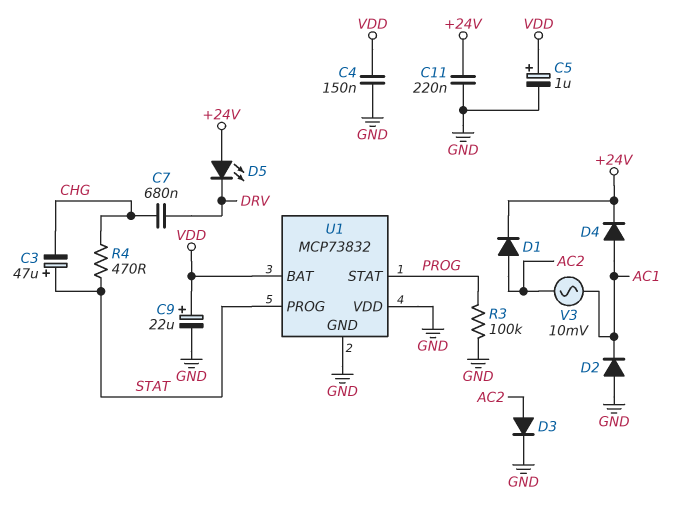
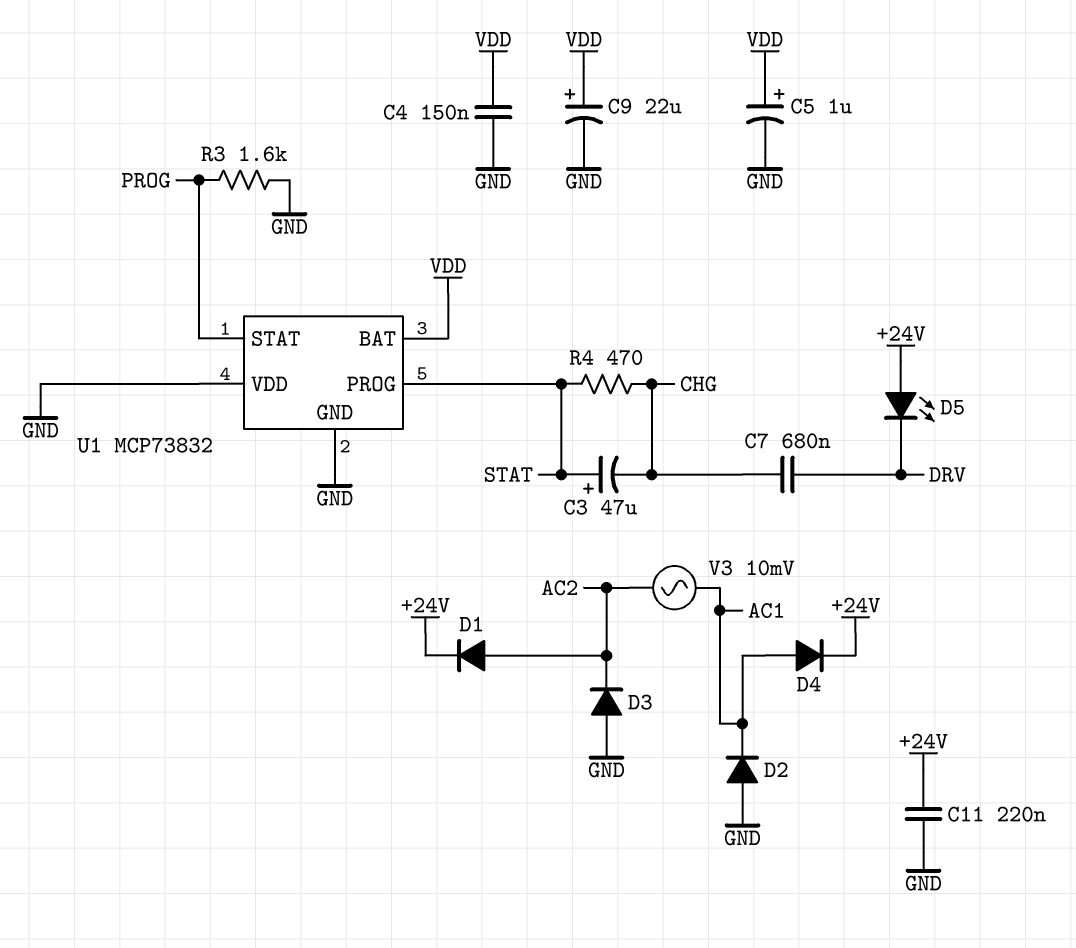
D3: diode (A AC2, K GND) -> diode (A GND, K AC2)
R3: 100k (GND, PROG) -> 1.6k (GND, PROG)

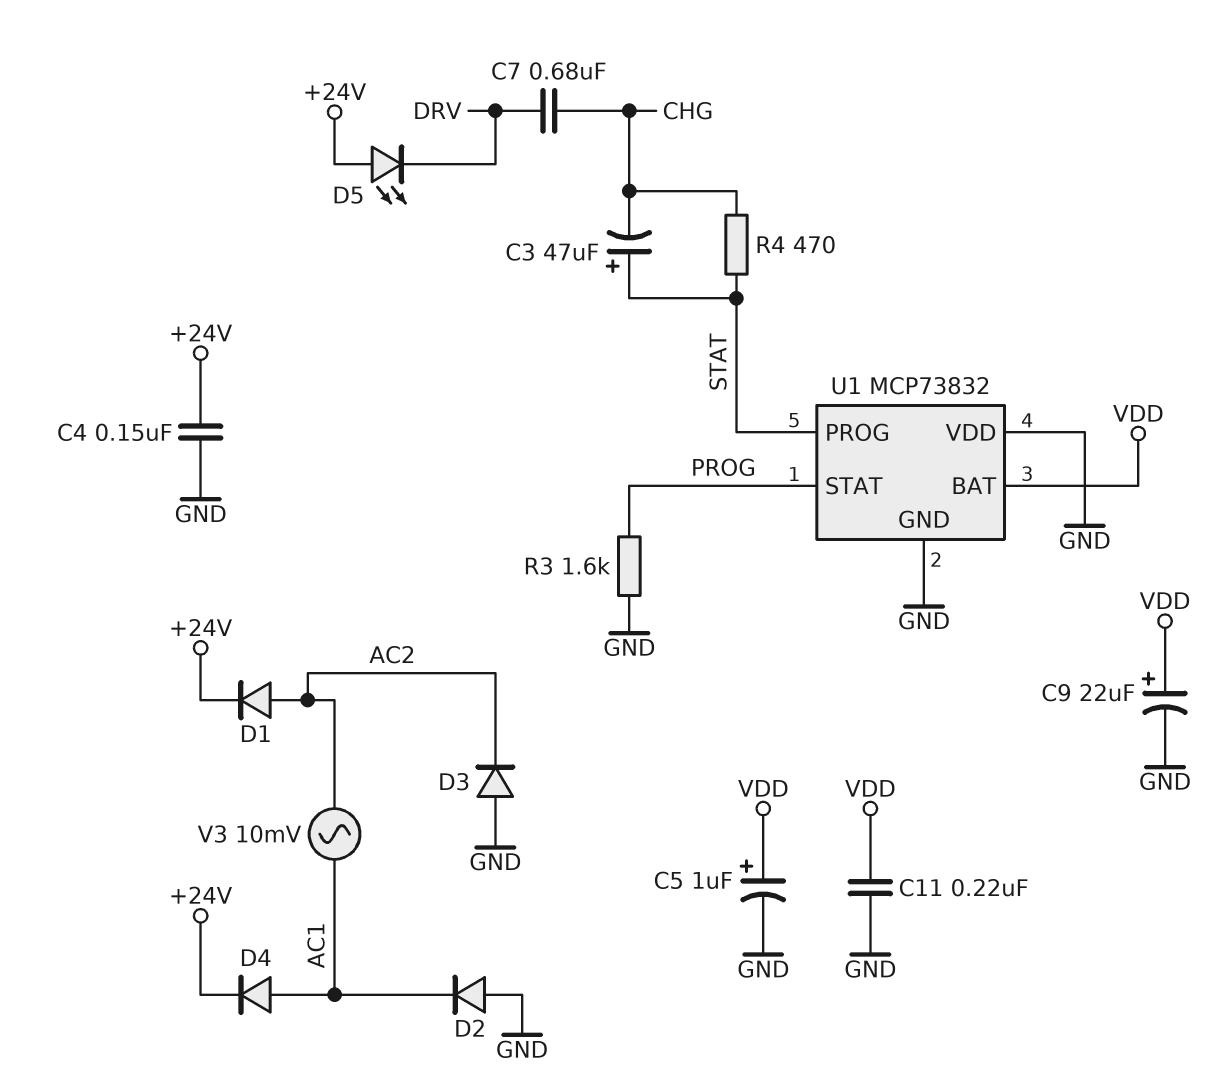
C4: 150nF (GND, VDD) -> 150nF (+24V, GND)
C11: 220nF (+24V, GND) -> 220nF (GND, VDD)

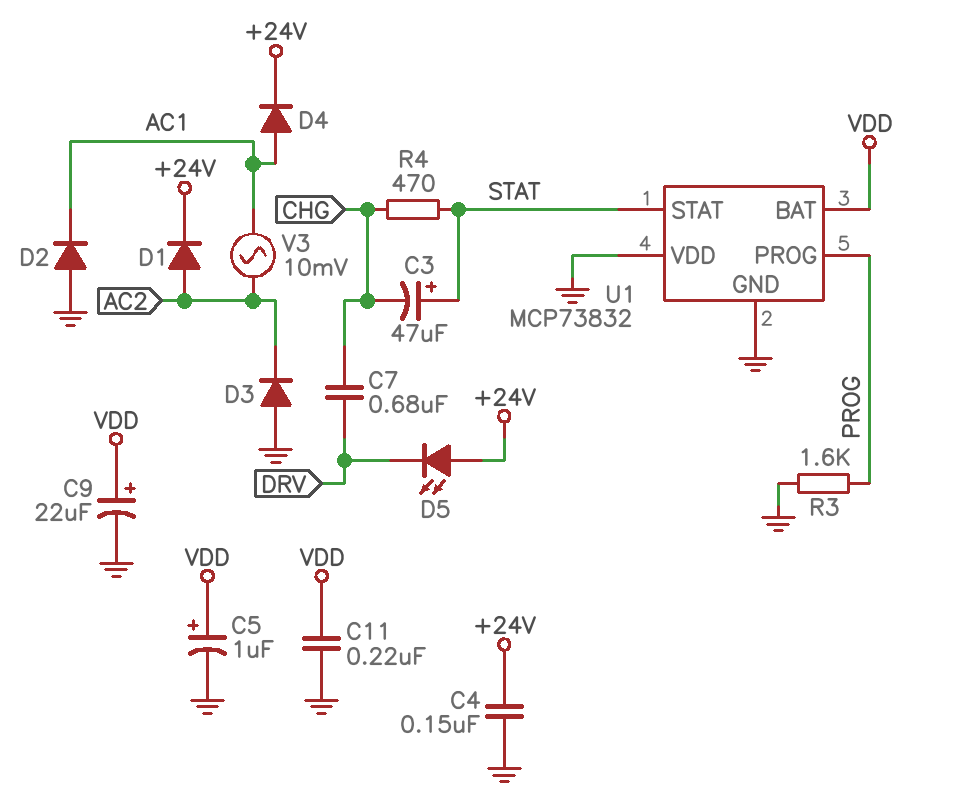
U1 pin PROG: STAT -> PROG
U1 pin STAT: PROG -> STAT

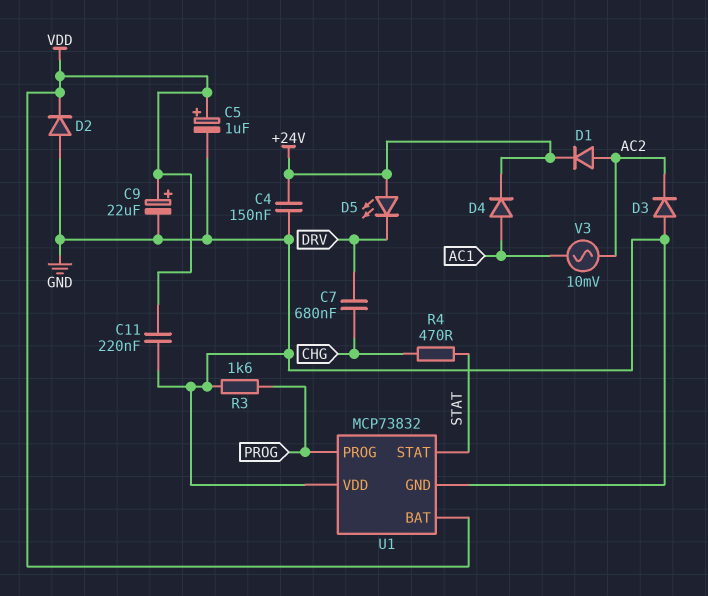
C3: 47uF (plus STAT, minus CHG) -> none
D2: diode (A GND, K AC1) -> diode (A GND, K VDD)

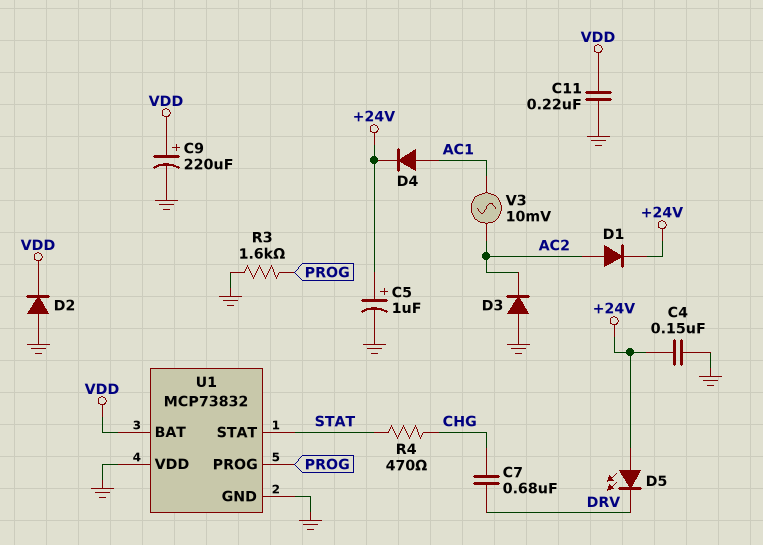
C5: 1uF (plus VDD, minus GND) -> 1uF (plus +24V, minus GND)
C9: 22uF (plus VDD, minus GND) -> 220uF (plus VDD, minus GND)

